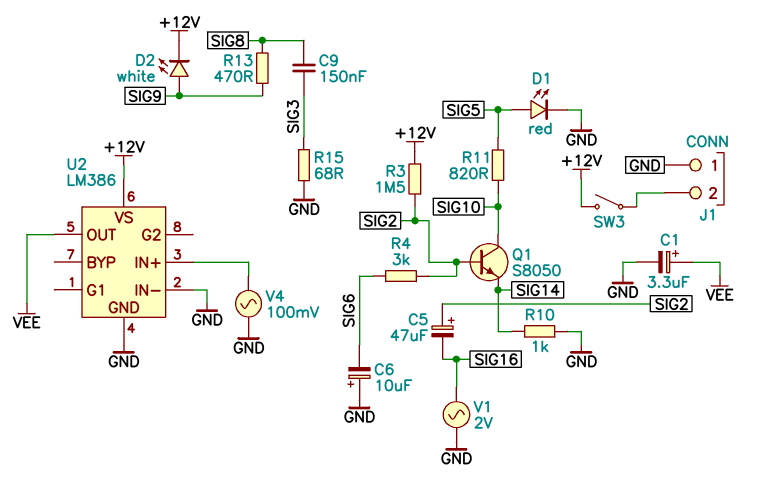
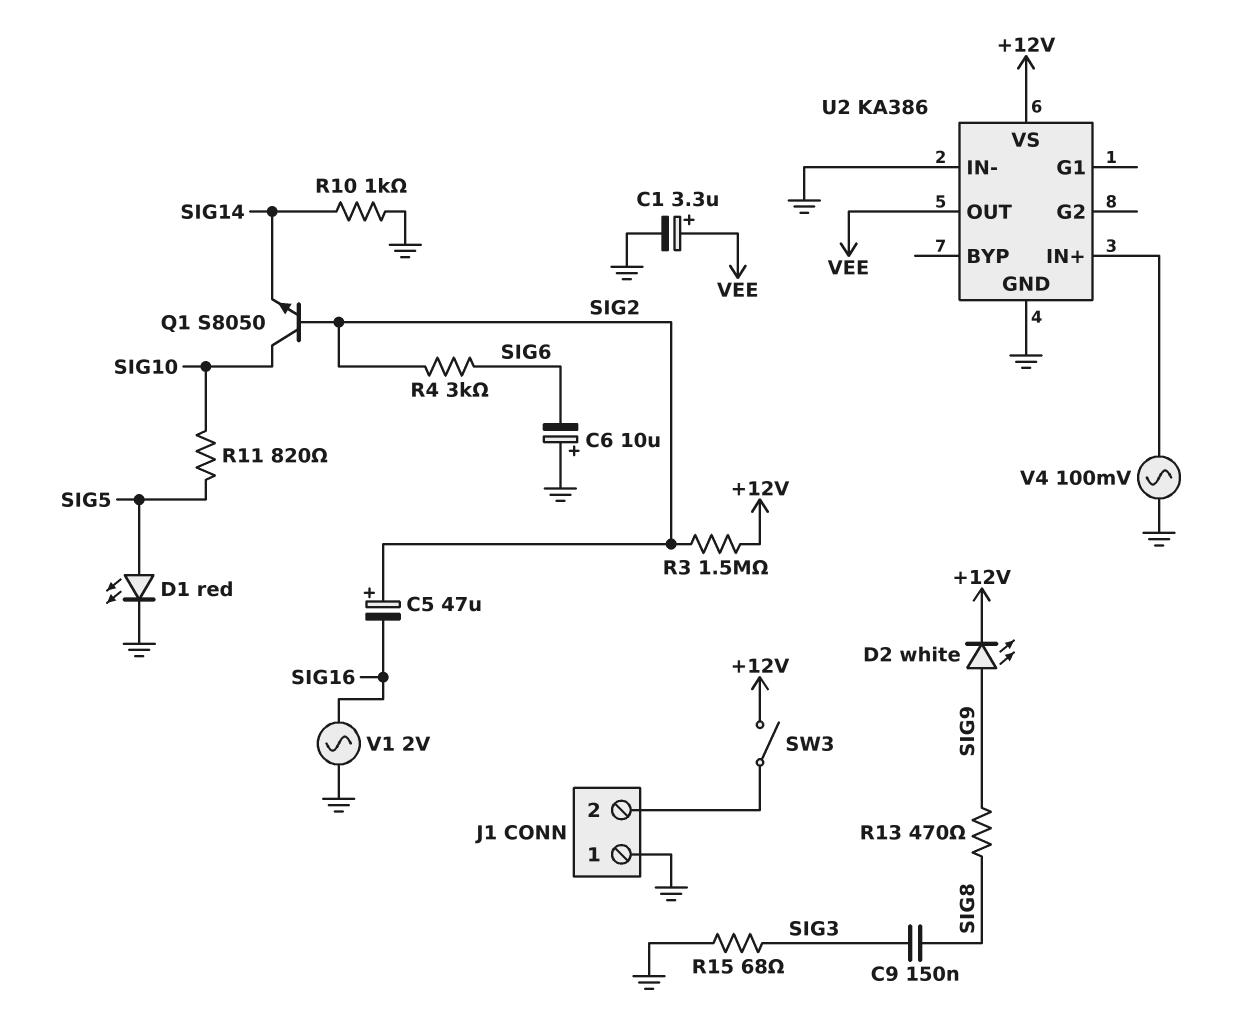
U2: LM386 -> KA386

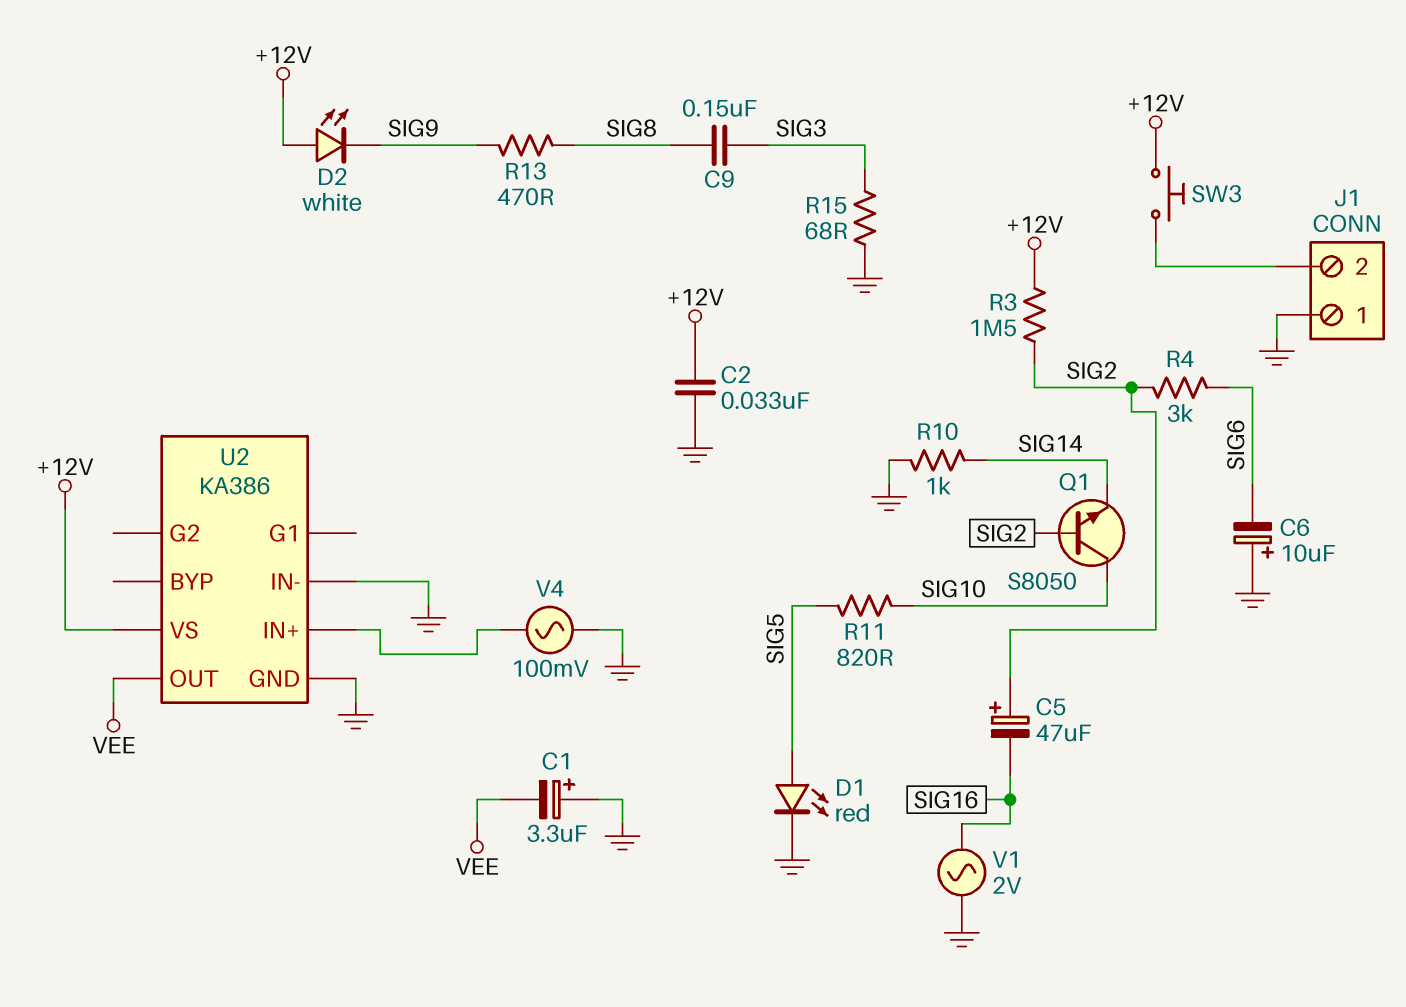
C1: 3.3uF (plus VEE, minus GND) -> 3.3uF (plus GND, minus VEE)
C2: none -> 33nF (+12V, GND)
D2: LED white (A SIG9, K +12V) -> LED white (A +12V, K SIG9)
SW3: switch (+12V, J1/2) -> button (+12V, J1/2)

